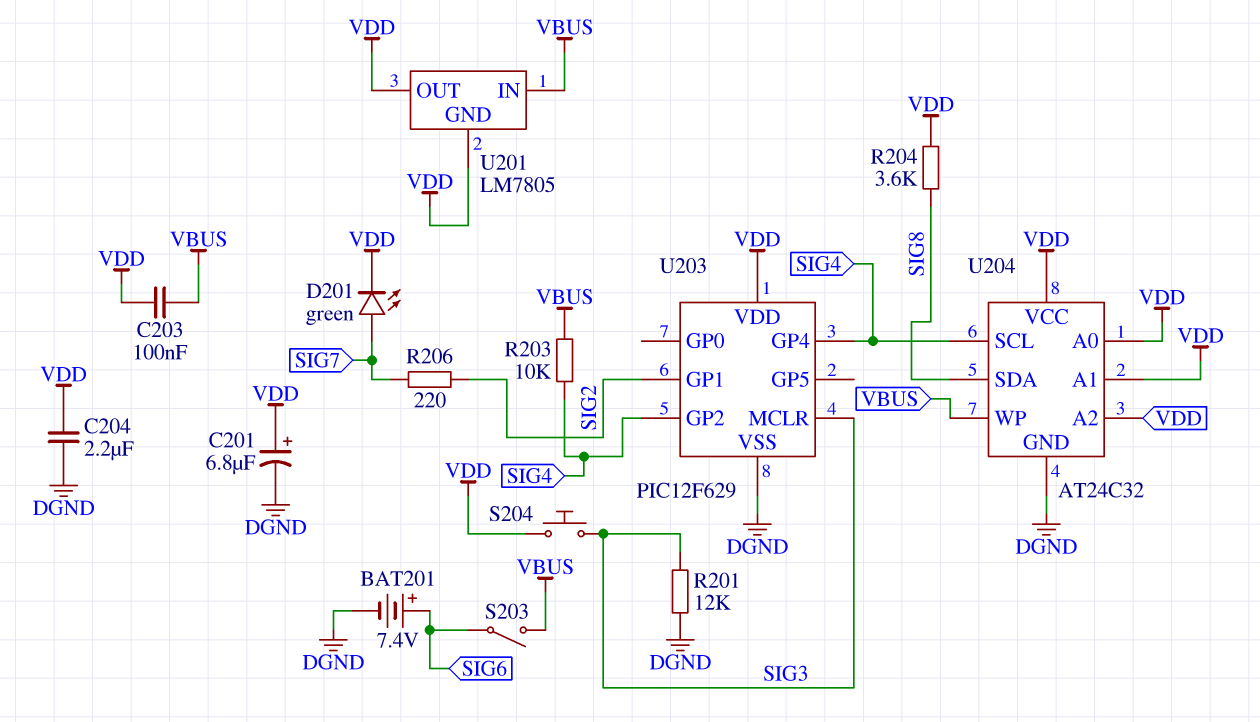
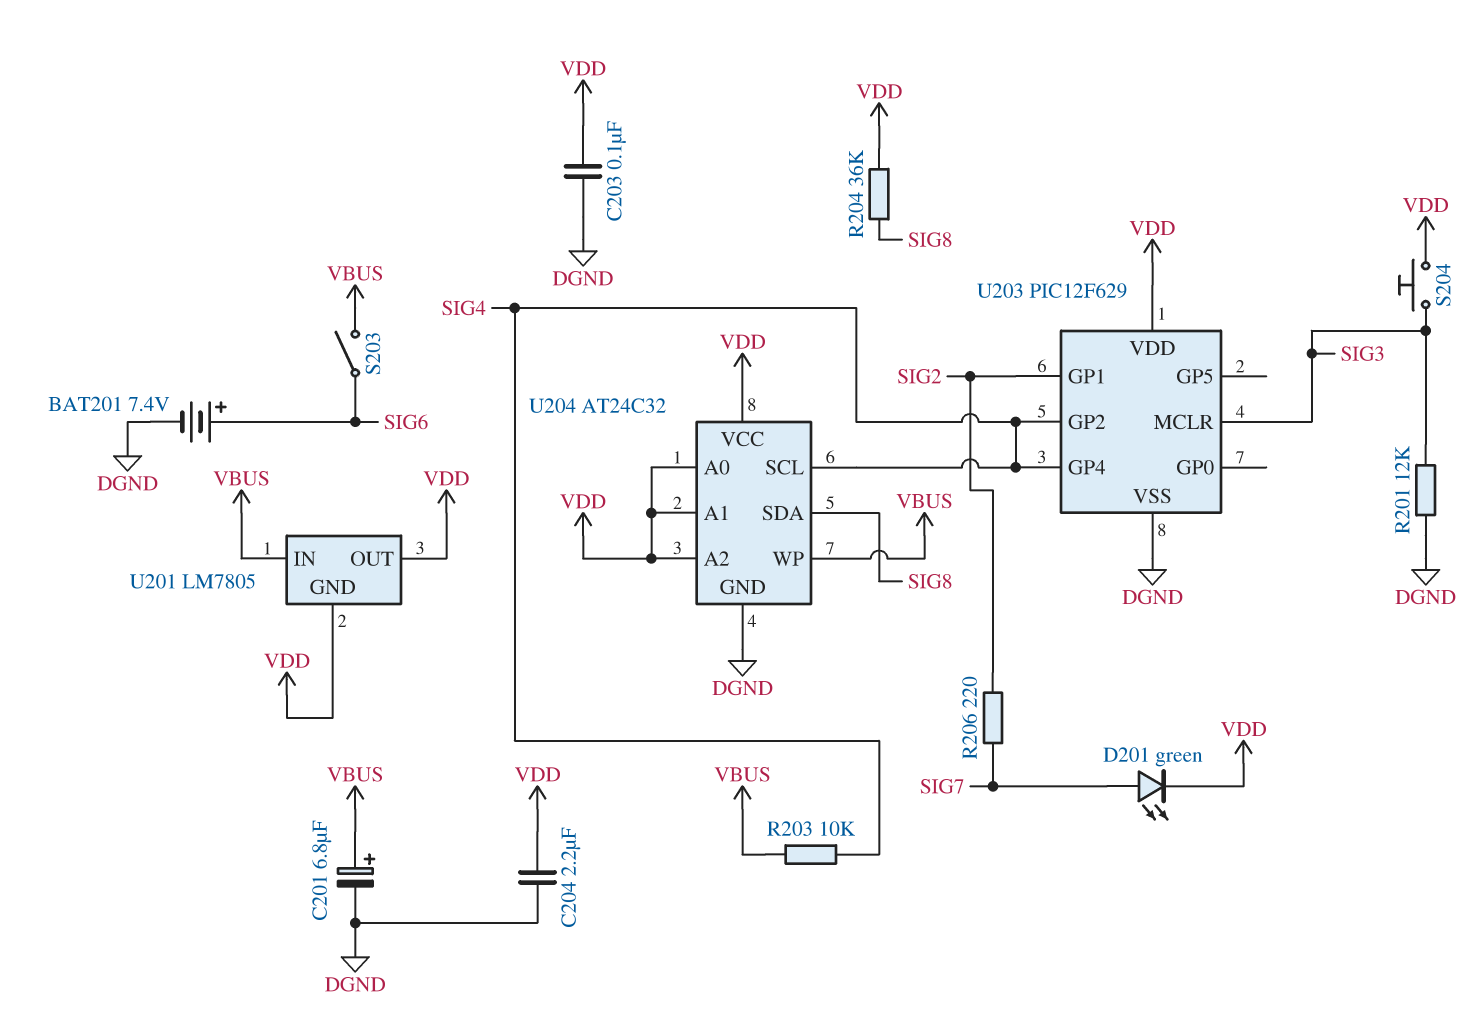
C201: 6.8uF (plus VDD, minus DGND) -> 6.8uF (plus VBUS, minus DGND)
C203: 100nF (VBUS, VDD) -> 100nF (DGND, VDD)
R204: 3.6k (SIG8, VDD) -> 36k (SIG8, VDD)

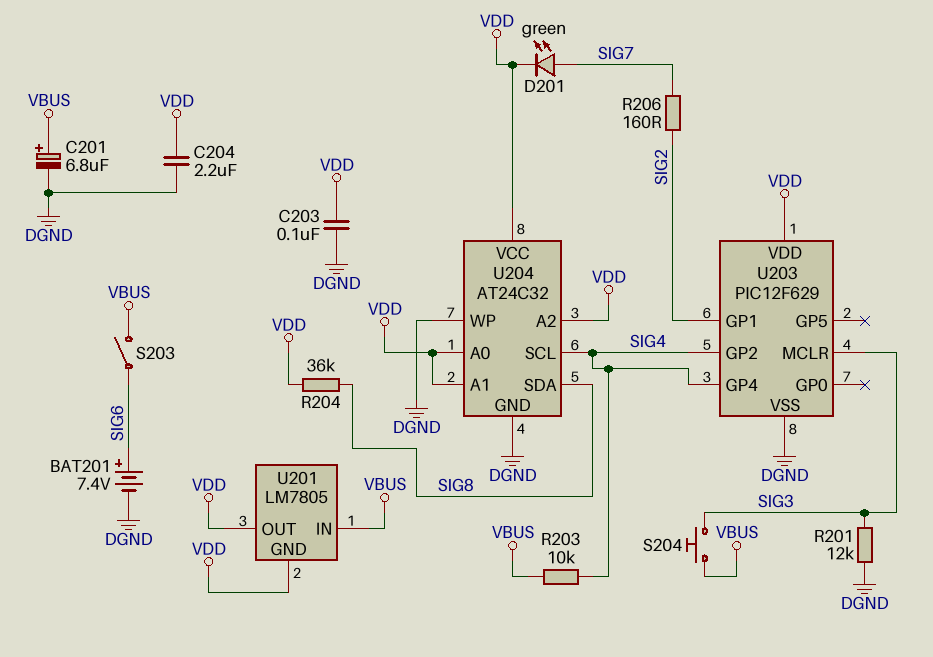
R206: 220 (SIG2, SIG7) -> 160 (SIG2, SIG7)
S204: button (SIG3, VDD) -> button (SIG3, VBUS)
U204 pin WP: VBUS -> DGND

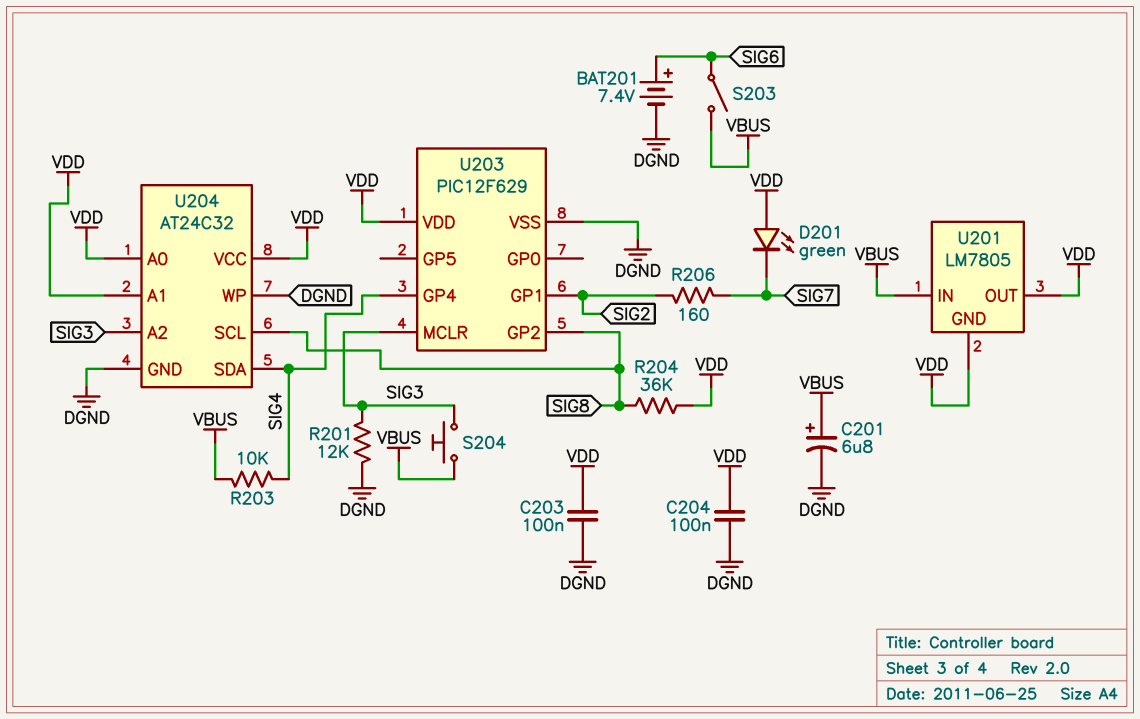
C204: 2.2uF (DGND, VDD) -> 100nF (DGND, VDD)
D201: LED green (A SIG7, K VDD) -> LED green (A VDD, K SIG7)
U203 pin GP2: SIG4 -> SIG8
U204 pin A2: VDD -> SIG3
U204 pin SCL: SIG4 -> SIG8
U204 pin SDA: SIG8 -> SIG4

